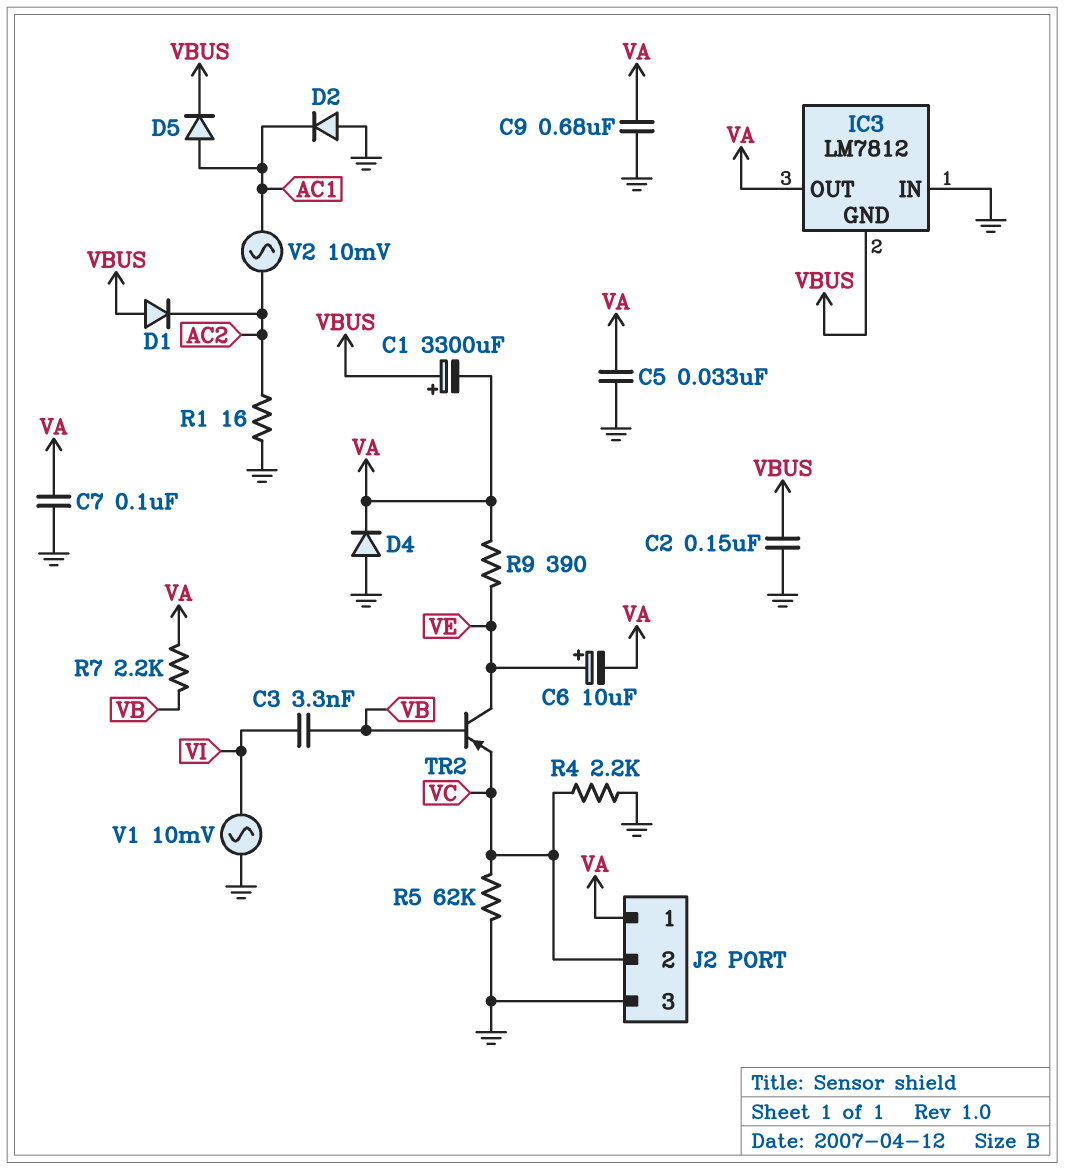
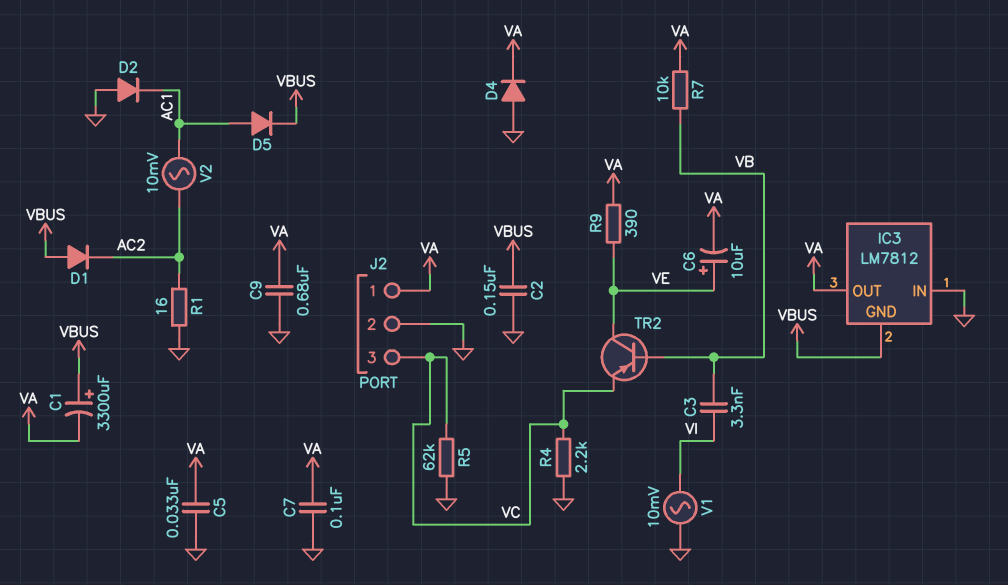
J2 pin 2: VC -> GND
J2 pin 3: GND -> VC
R7: 2.2k (VA, VB) -> 10k (VA, VB)

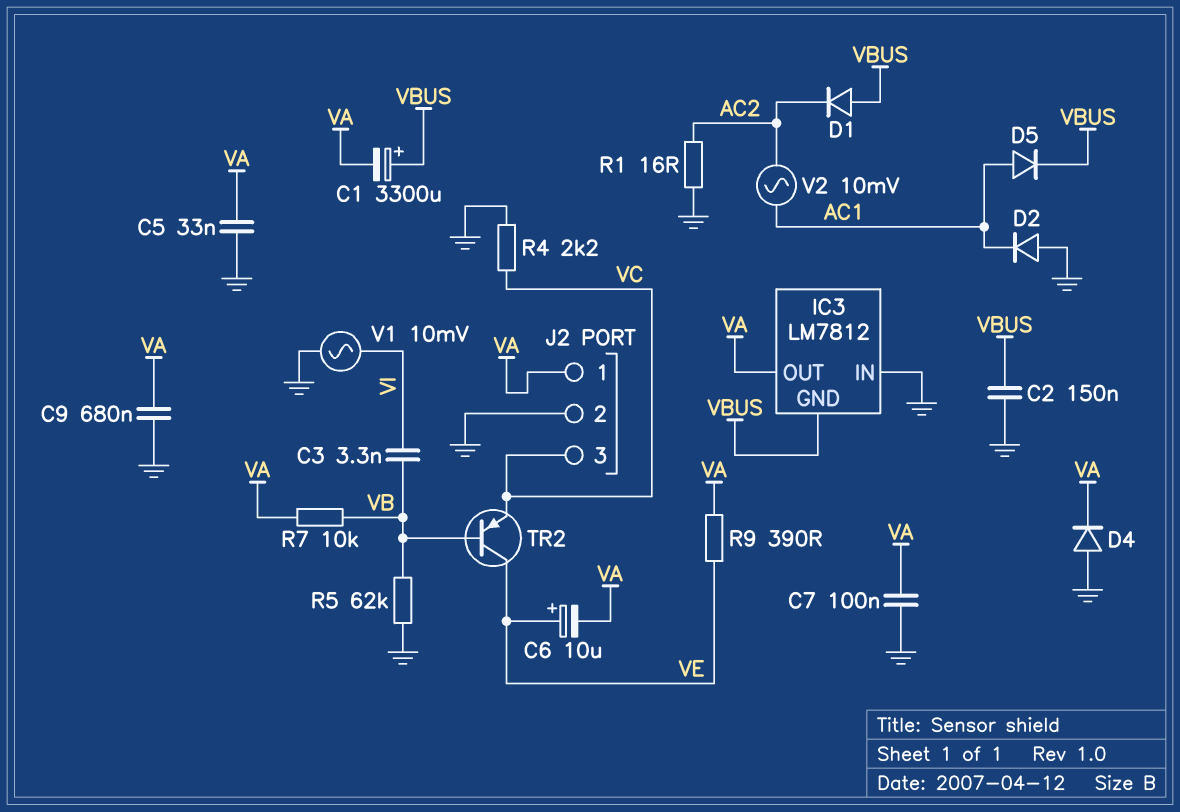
R5: 62k (GND, VC) -> 62k (GND, VB)

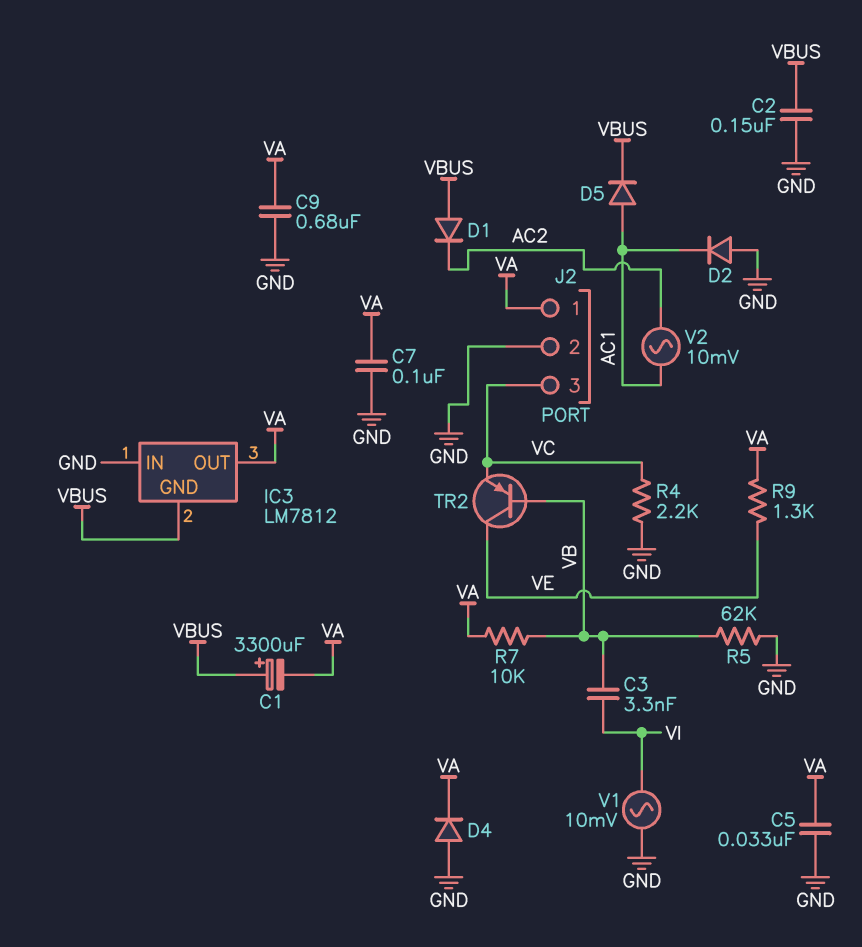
C6: 10uF (plus VE, minus VA) -> none
R1: 16 (AC2, GND) -> none
R9: 390 (VA, VE) -> 1.3k (VA, VE)

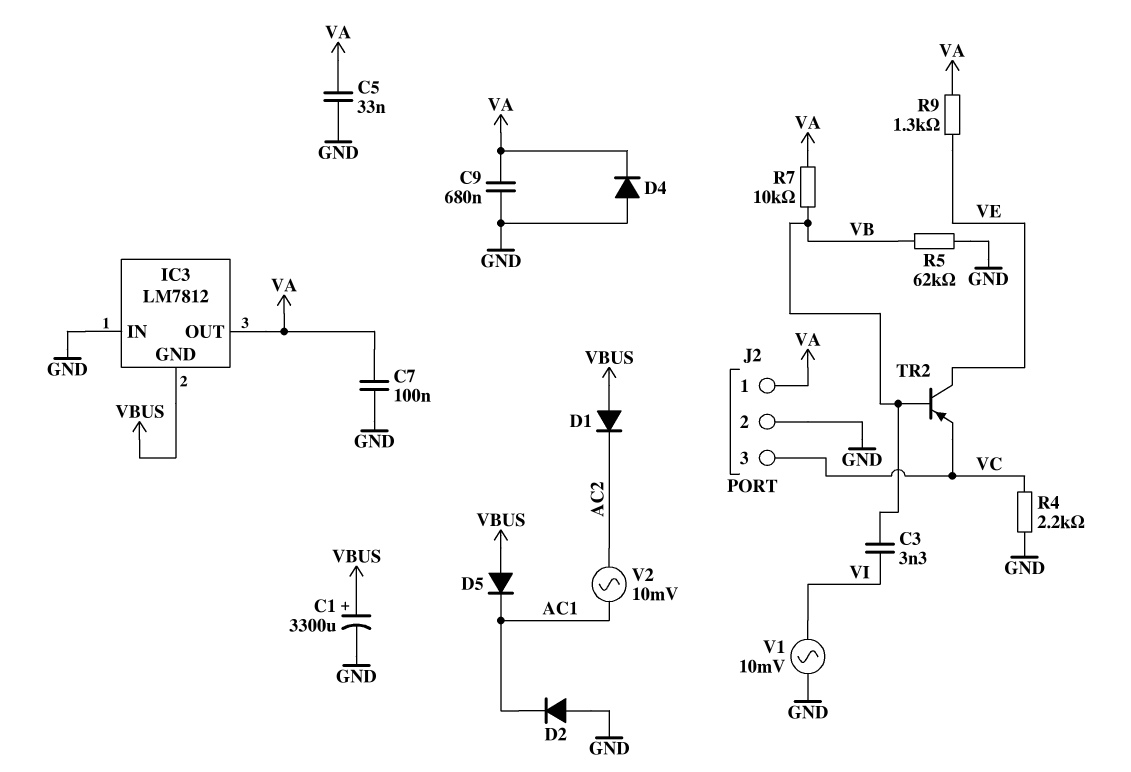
C1: 3300uF (plus VBUS, minus VA) -> 3300uF (plus VBUS, minus GND)
C2: 150nF (GND, VBUS) -> none
D5: diode (A AC1, K VBUS) -> diode (A VBUS, K AC1)

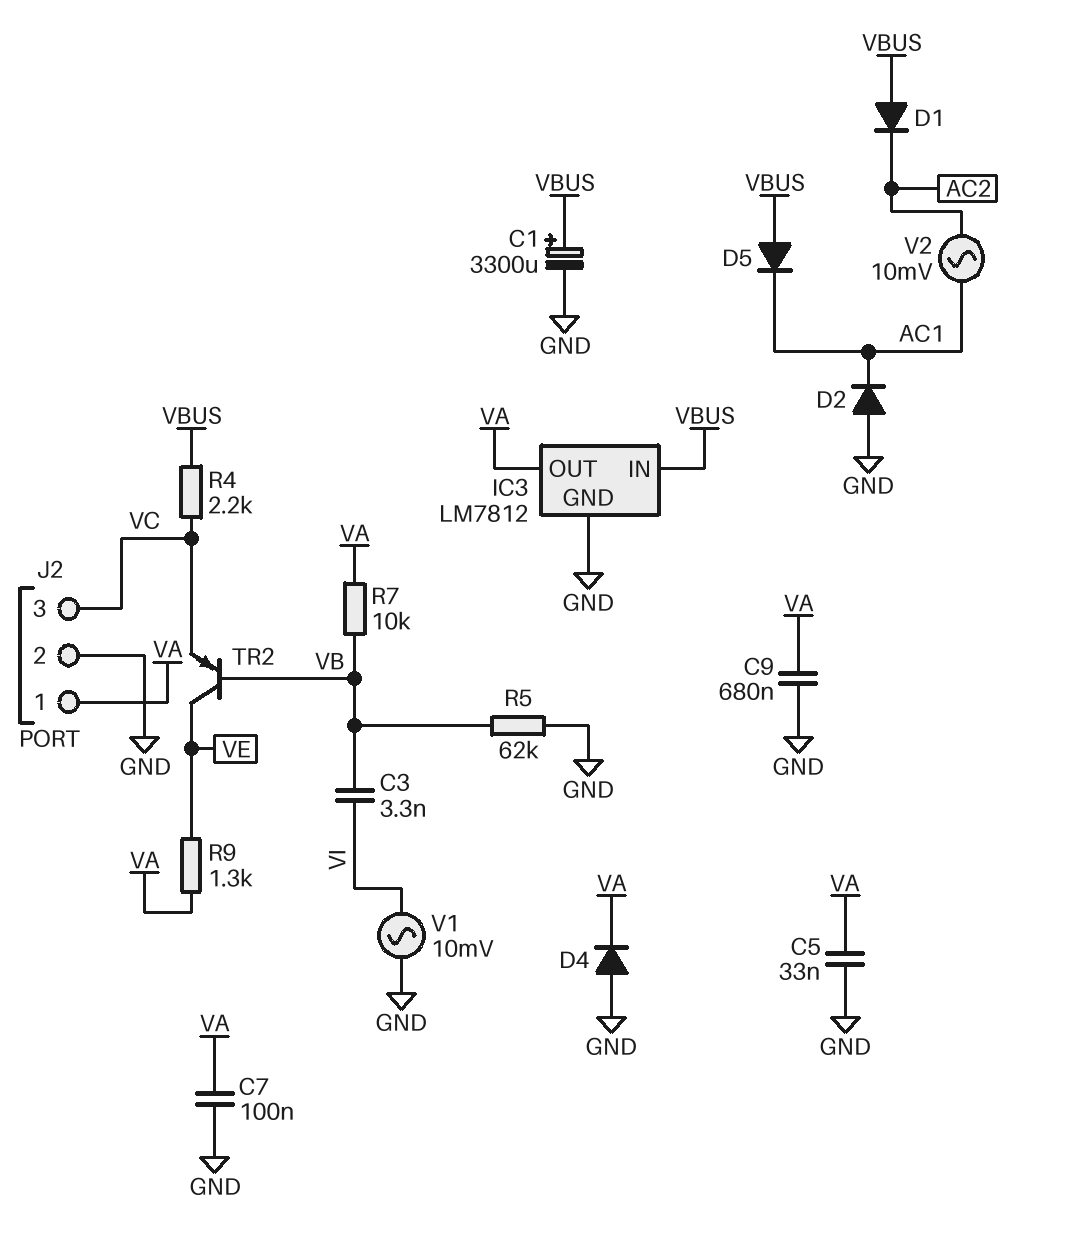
IC3 pin GND: VBUS -> GND
IC3 pin IN: GND -> VBUS
R4: 2.2k (GND, VC) -> 2.2k (VBUS, VC)

